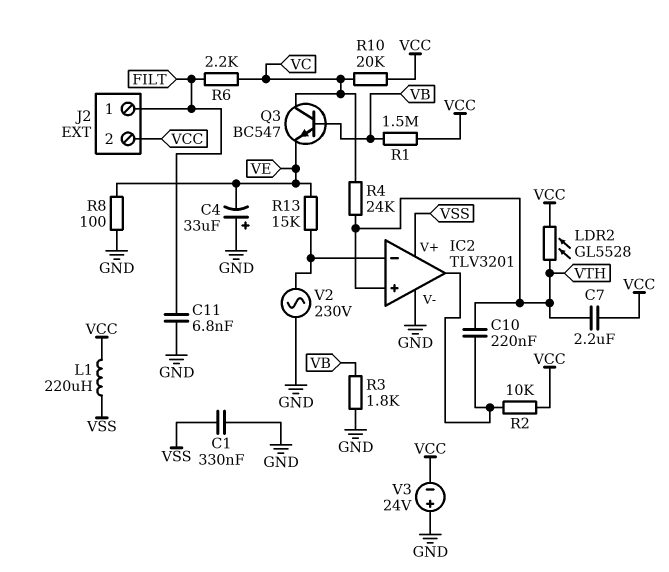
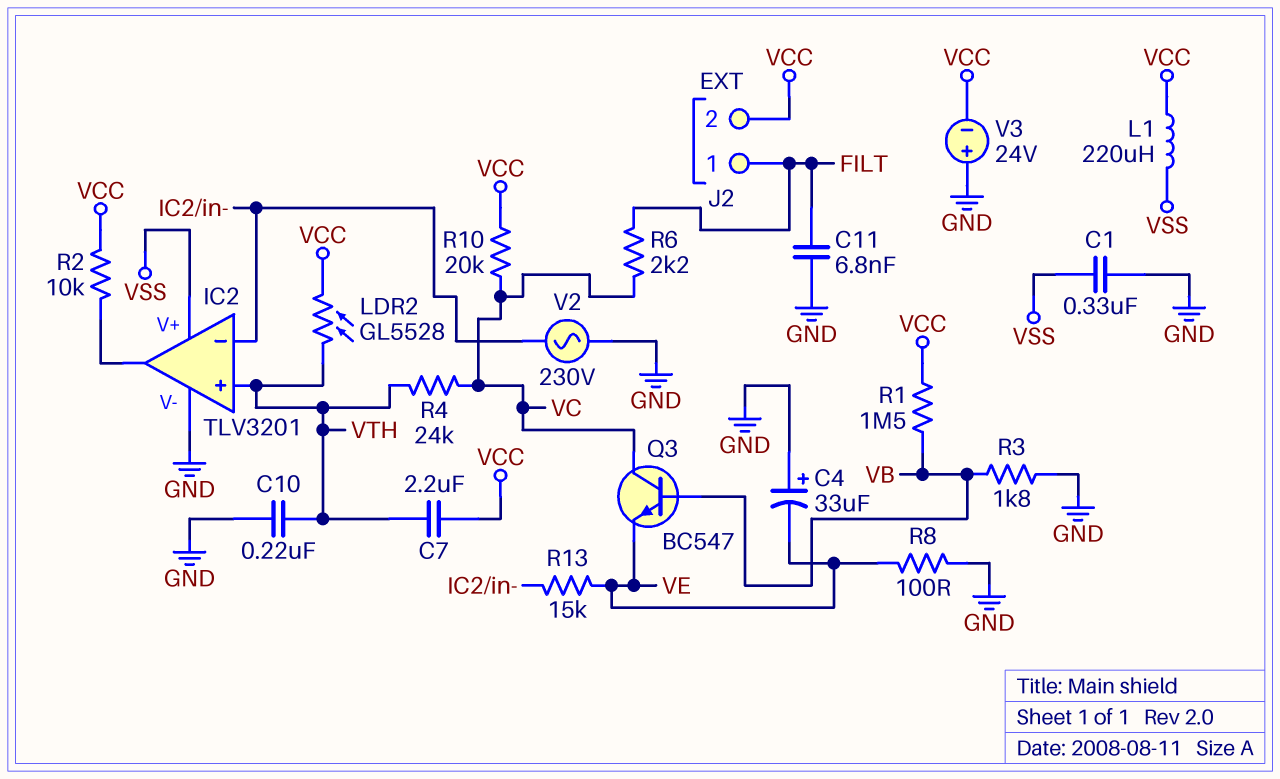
C10: 220nF (IC2/out, VTH) -> 220nF (GND, VTH)

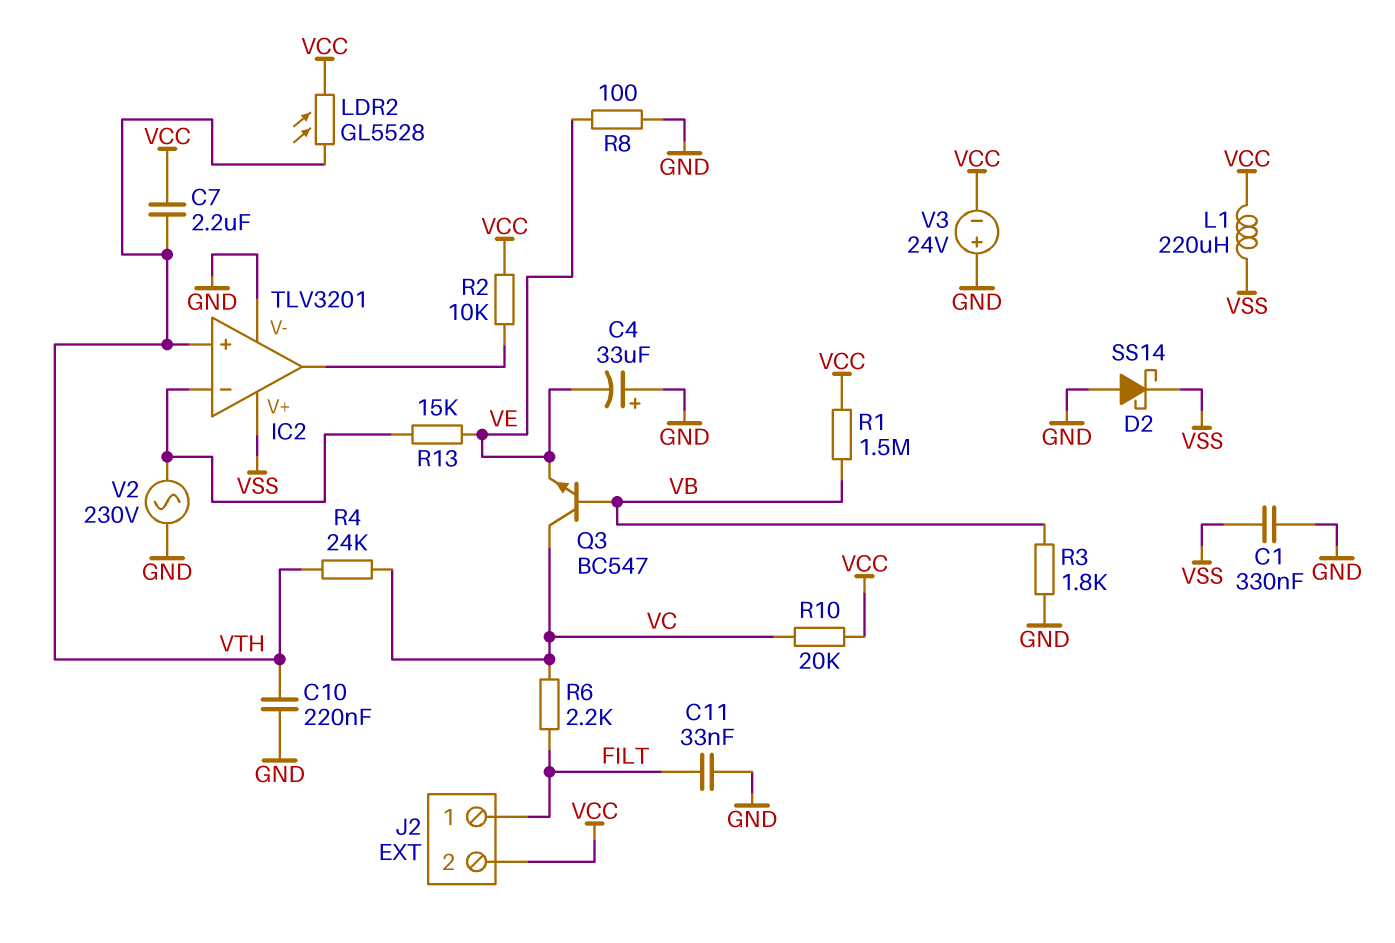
C11: 6.8nF (FILT, GND) -> 33nF (FILT, GND)
D2: none -> schottky SS14 (A GND, K VSS)

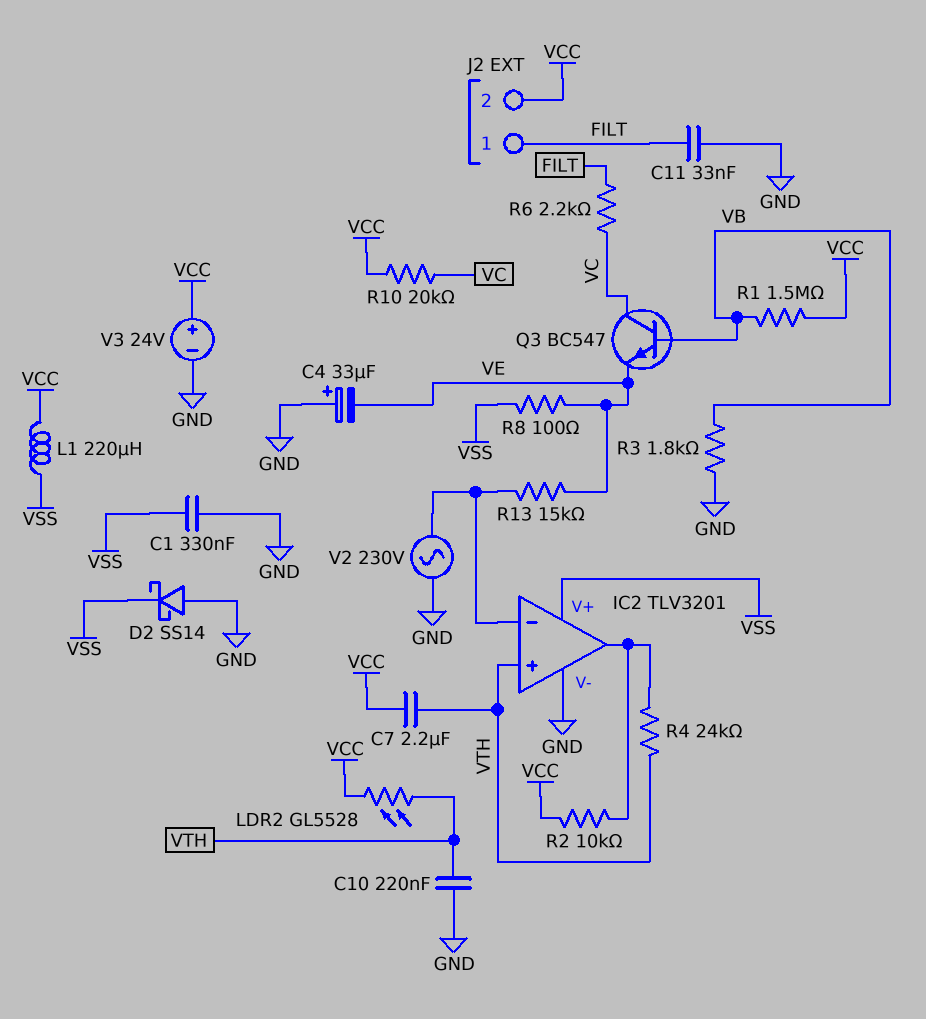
R4: 24k (VC, VTH) -> 24k (IC2/out, VTH)
R8: 100 (GND, VE) -> 100 (VE, VSS)
V3: 24V (plus GND, minus VCC) -> 24V (plus VCC, minus GND)

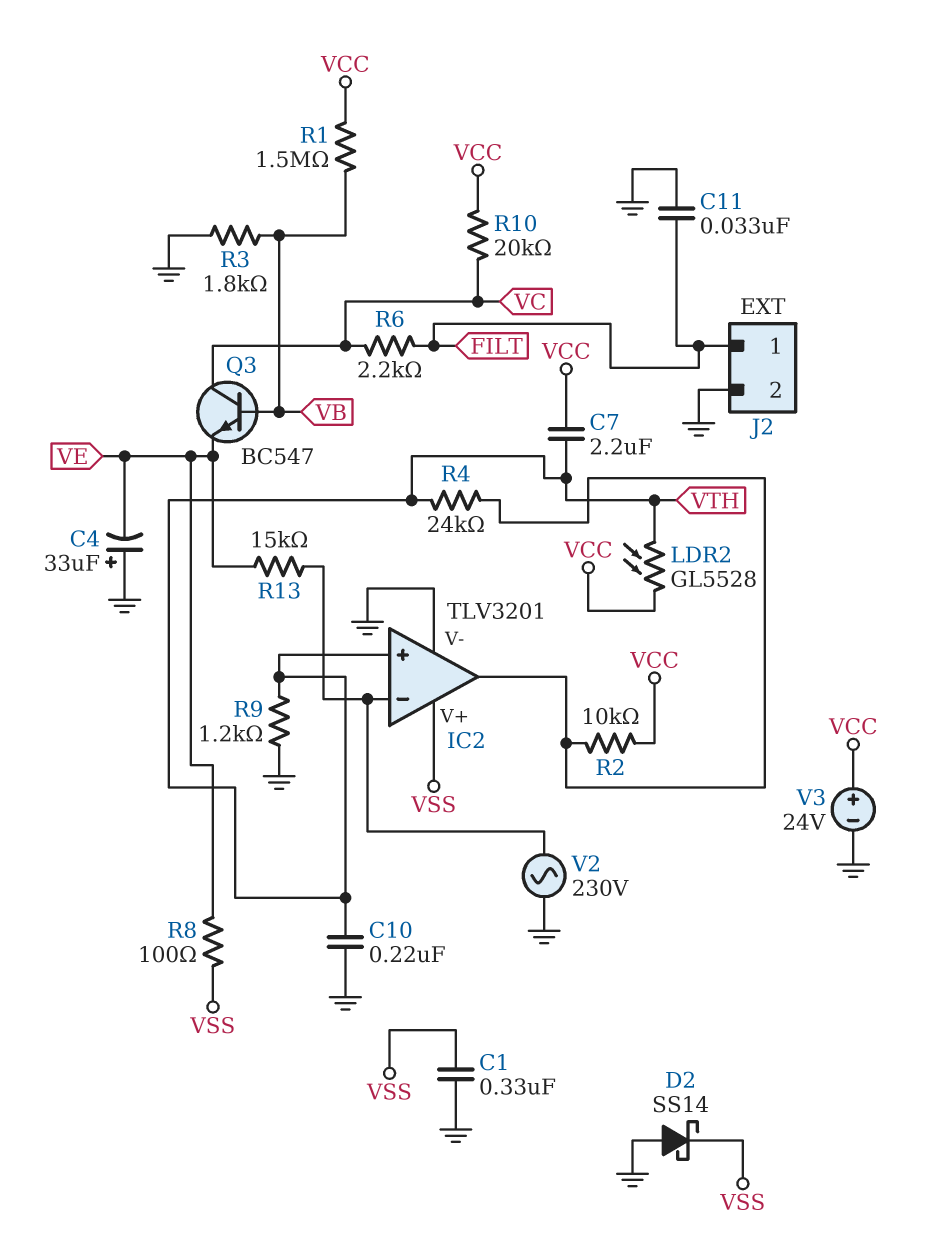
J2 pin 2: VCC -> GND
L1: 220uH (VCC, VSS) -> none
R9: none -> 1.2k (GND, VTH)

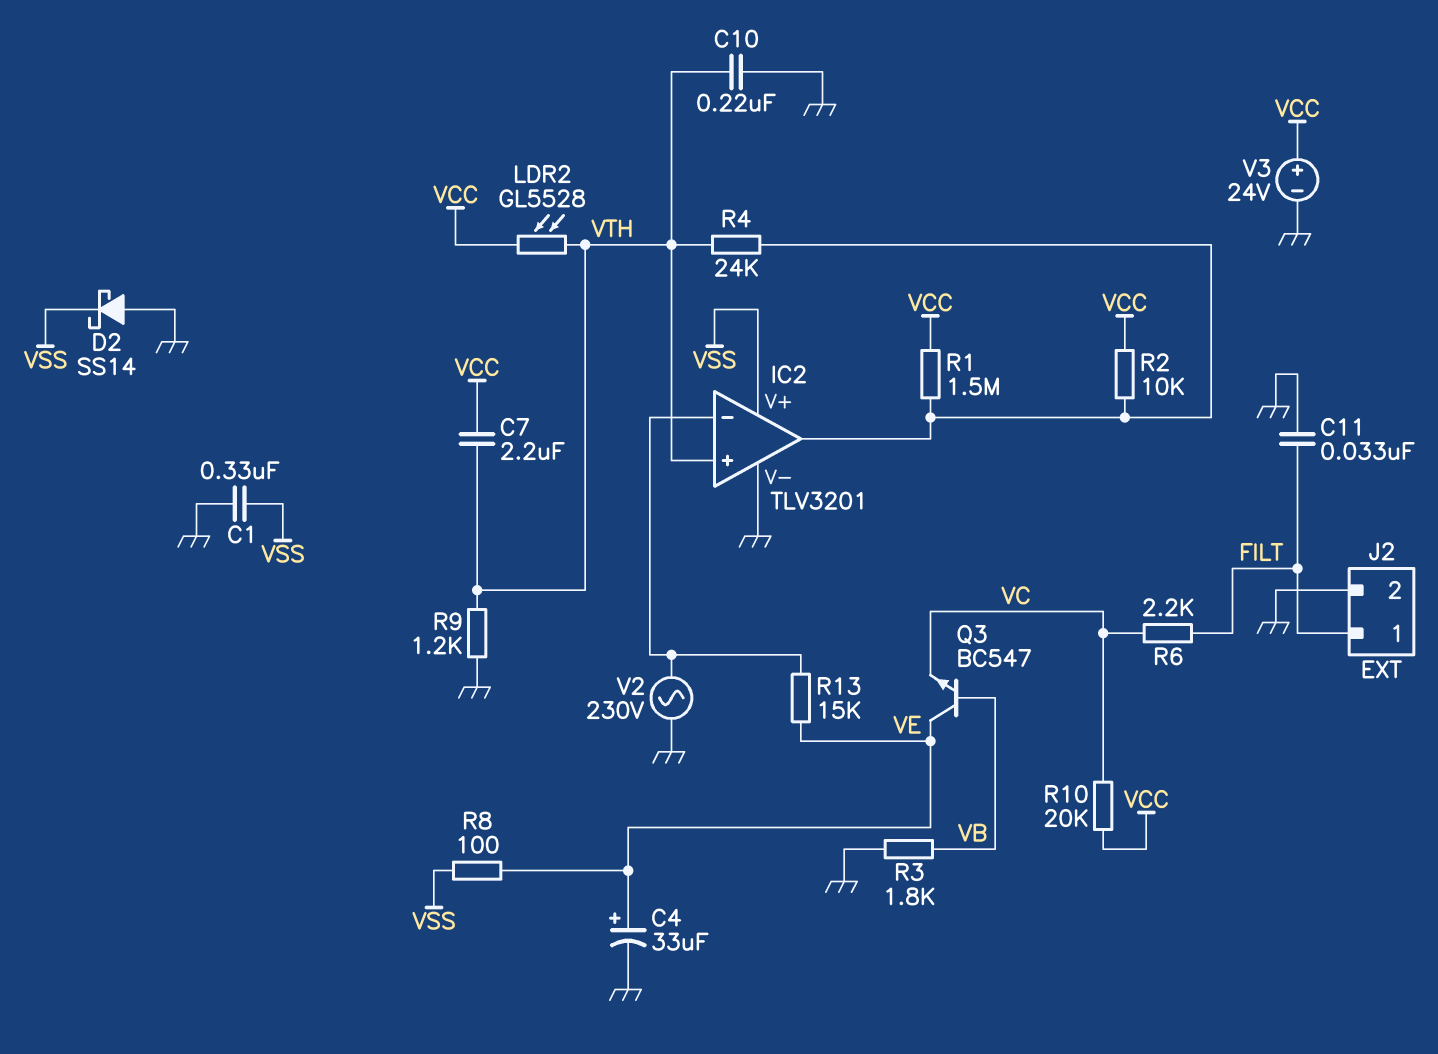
C4: 33uF (plus GND, minus VE) -> 33uF (plus VE, minus GND)
Q3: NPN BC547 (B VB, C VC, E VE) -> NPN BC547 (B VB, C VE, E VC)
R1: 1.5M (VB, VCC) -> 1.5M (IC2/out, VCC)

